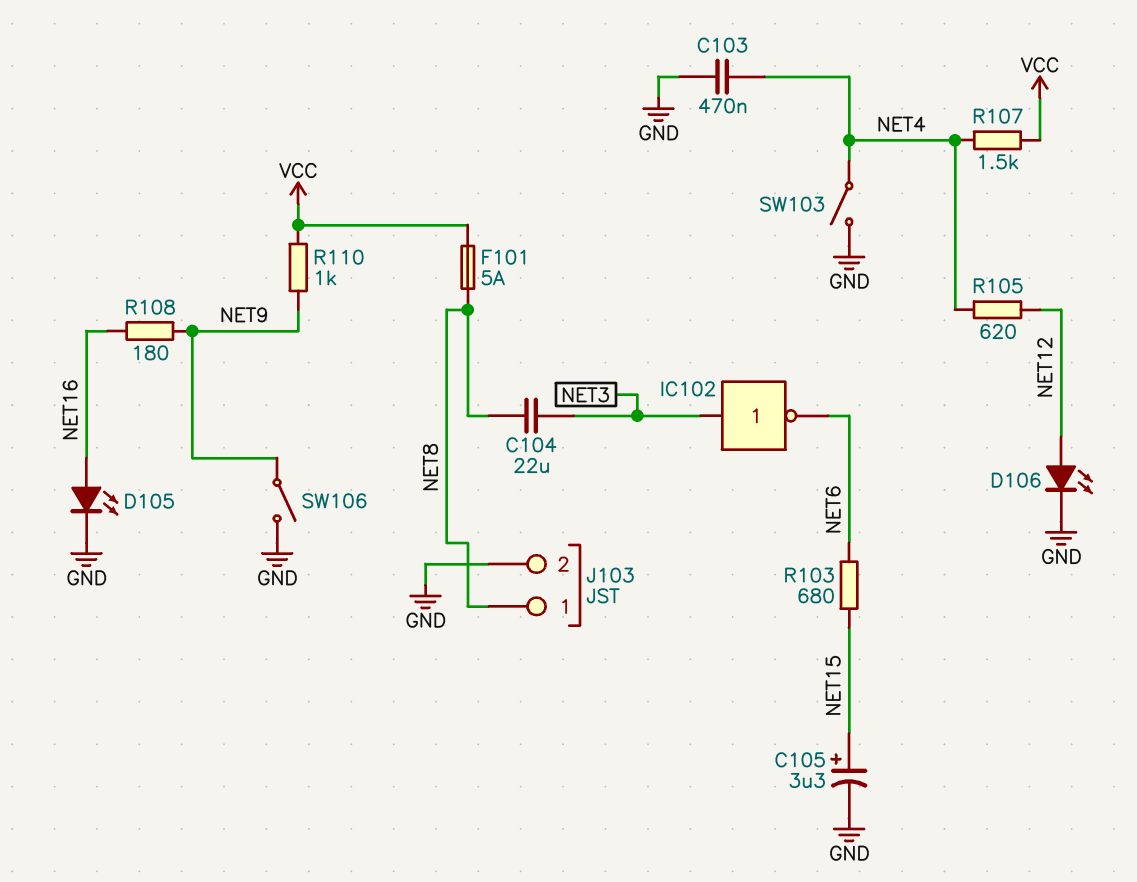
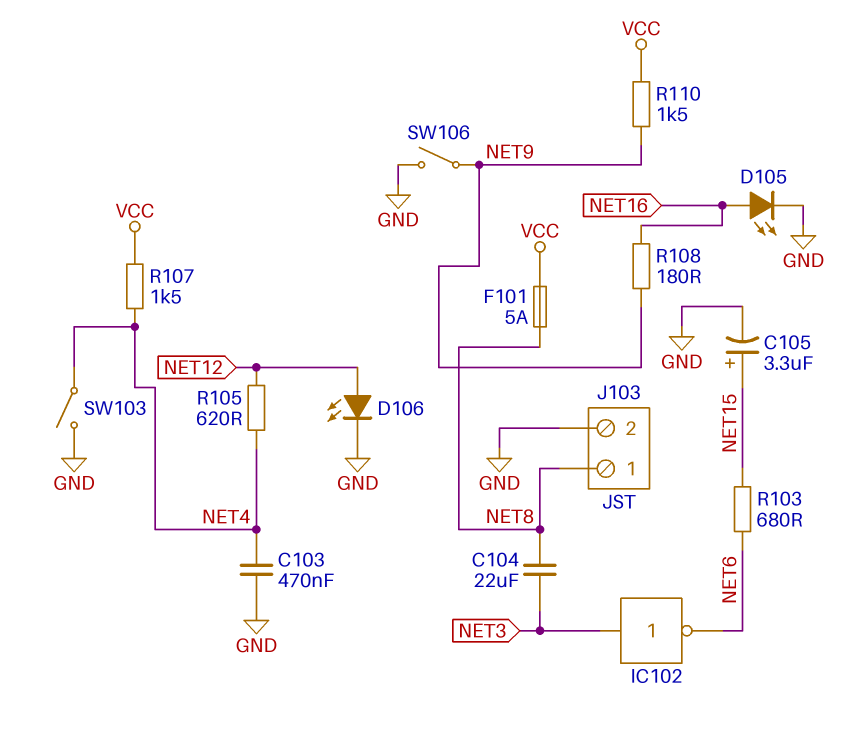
R110: 1k (NET9, VCC) -> 1.5k (NET9, VCC)

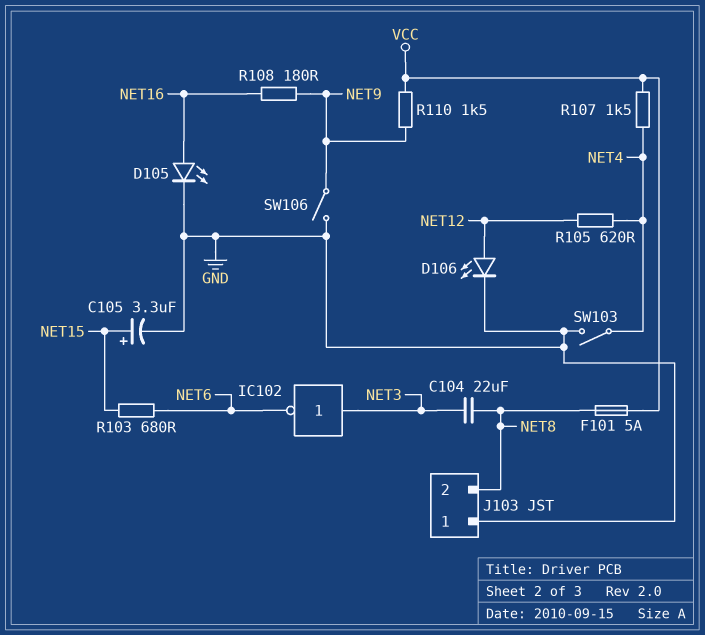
C103: 470nF (GND, NET4) -> none
J103 pin 1: NET8 -> GND
J103 pin 2: GND -> NET8

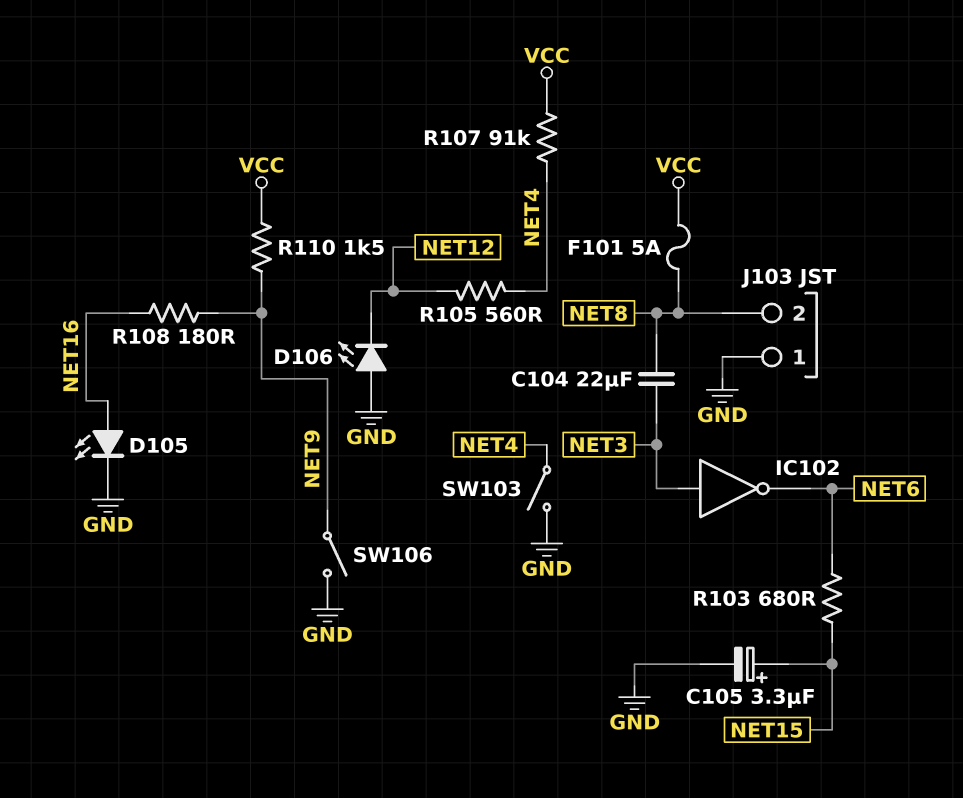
D106: LED (A NET12, K GND) -> LED (A GND, K NET12)
R105: 620 (NET4, NET12) -> 560 (NET4, NET12)
R107: 1.5k (NET4, VCC) -> 91k (NET4, VCC)

